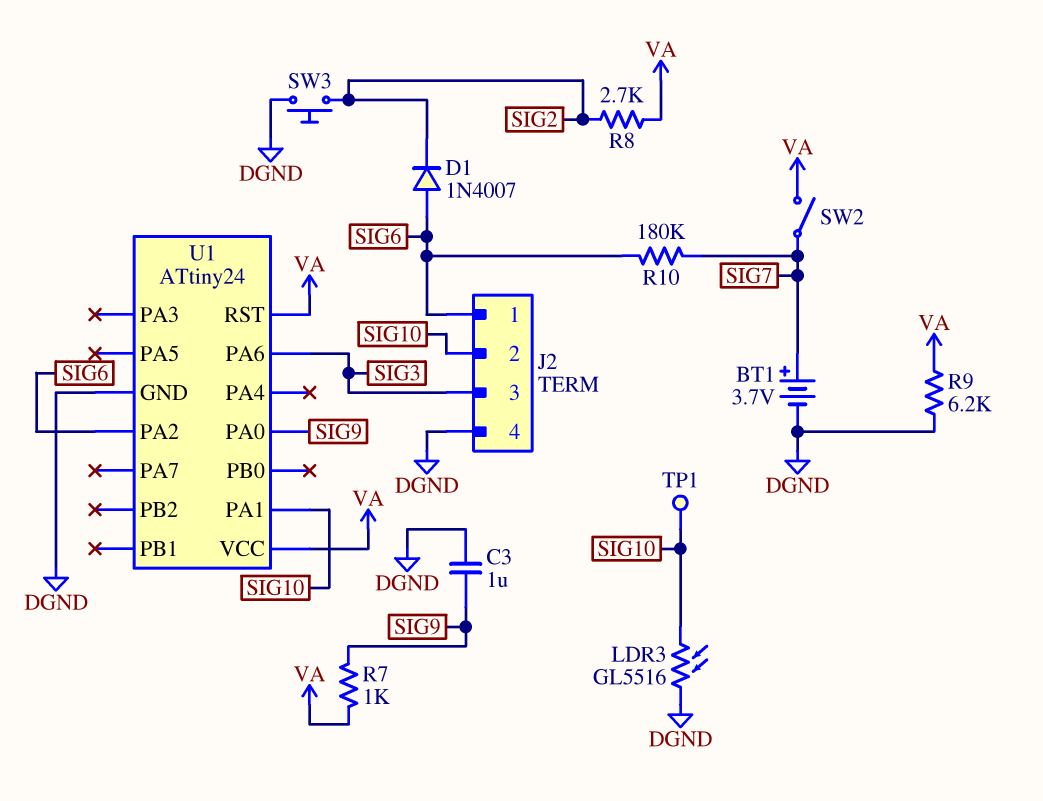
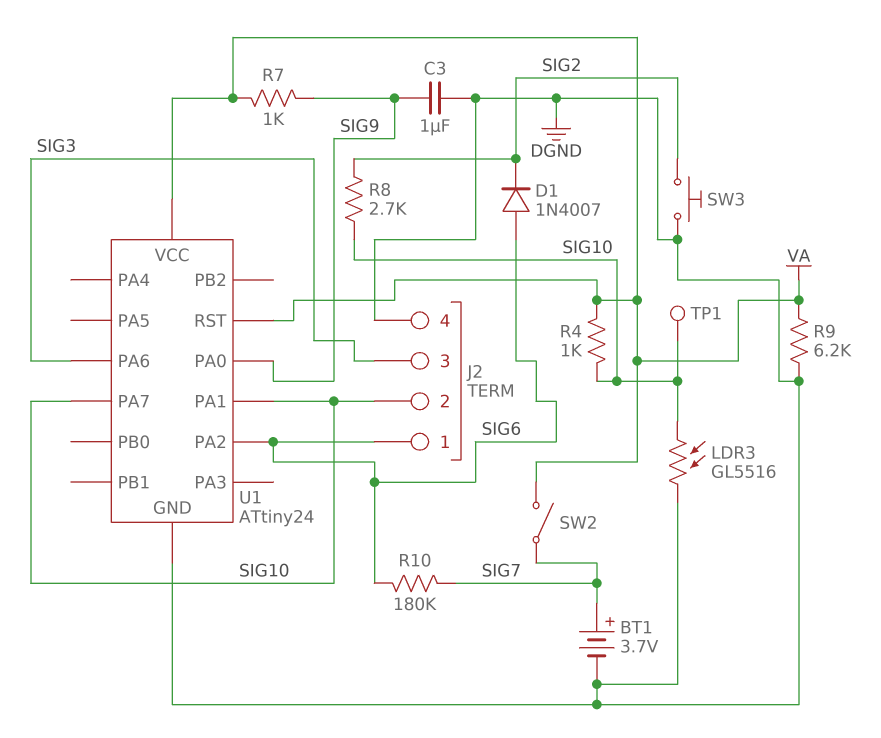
R4: none -> 1k (SIG10, VA)
R8: 2.7k (SIG2, VA) -> 2.7k (SIG2, SIG10)
U1 pin PA7: none -> SIG10

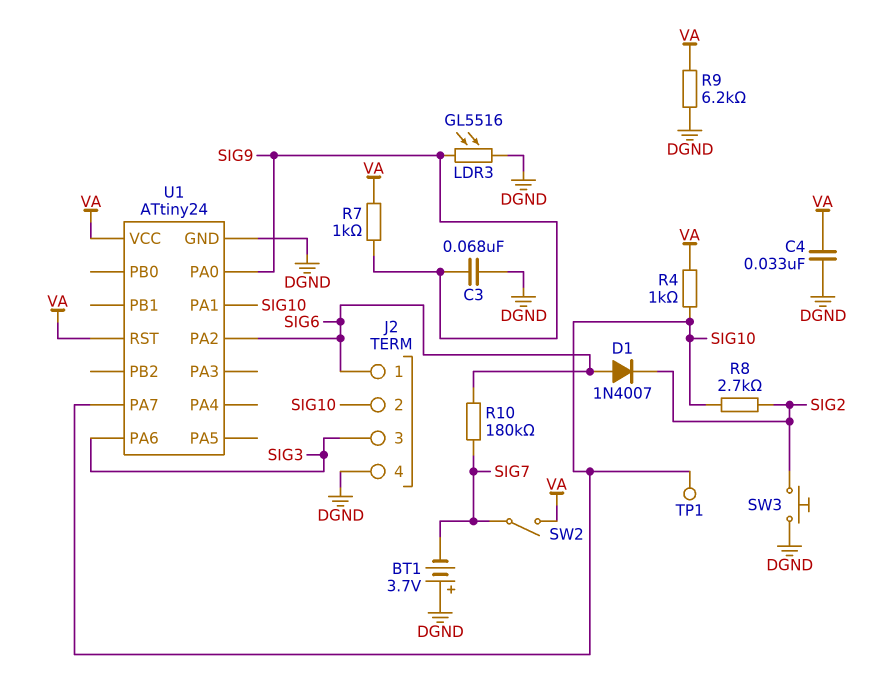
BT1: 3.7V (plus SIG7, minus DGND) -> 3.7V (plus DGND, minus SIG7)
C3: 1uF (DGND, SIG9) -> 68nF (DGND, SIG9)
C4: none -> 33nF (DGND, VA)
LDR3: GL5516 (DGND, SIG10) -> GL5516 (DGND, SIG9)

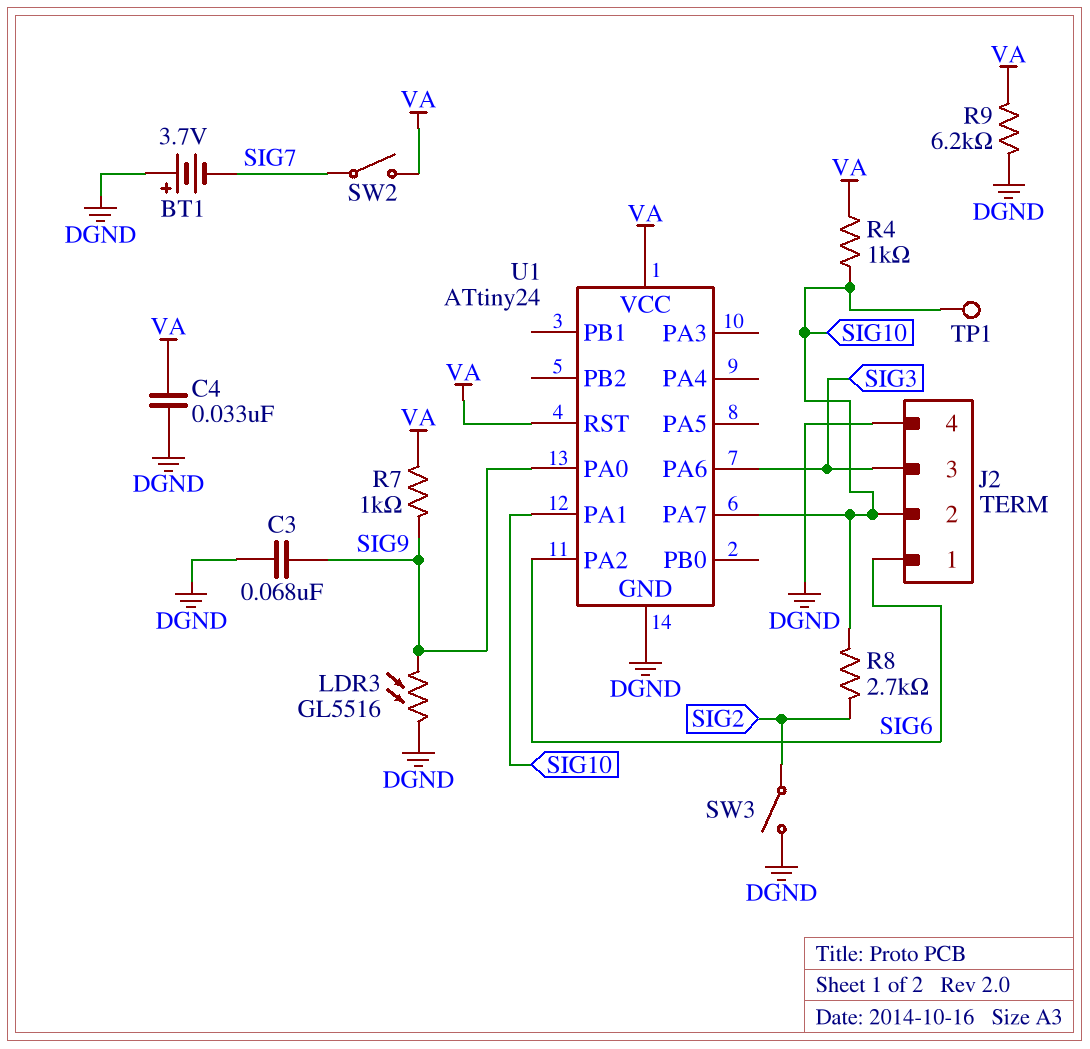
D1: diode 1N4007 (A SIG6, K SIG2) -> none
R10: 180k (SIG6, SIG7) -> none
SW3: button (DGND, SIG2) -> switch (DGND, SIG2)

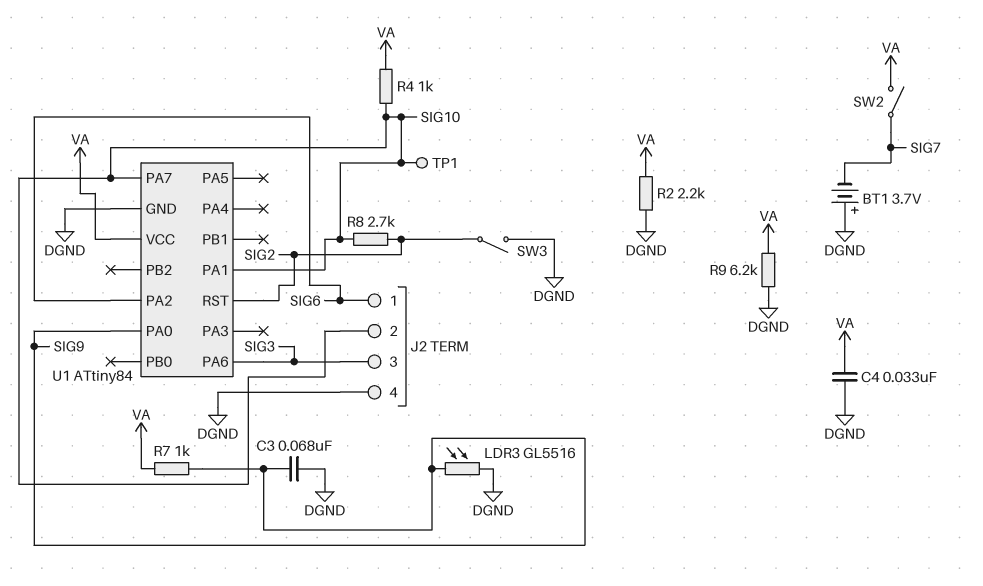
R2: none -> 2.2k (DGND, VA)
U1: ATtiny24 -> ATtiny84
U1 pin RST: VA -> SIG2

